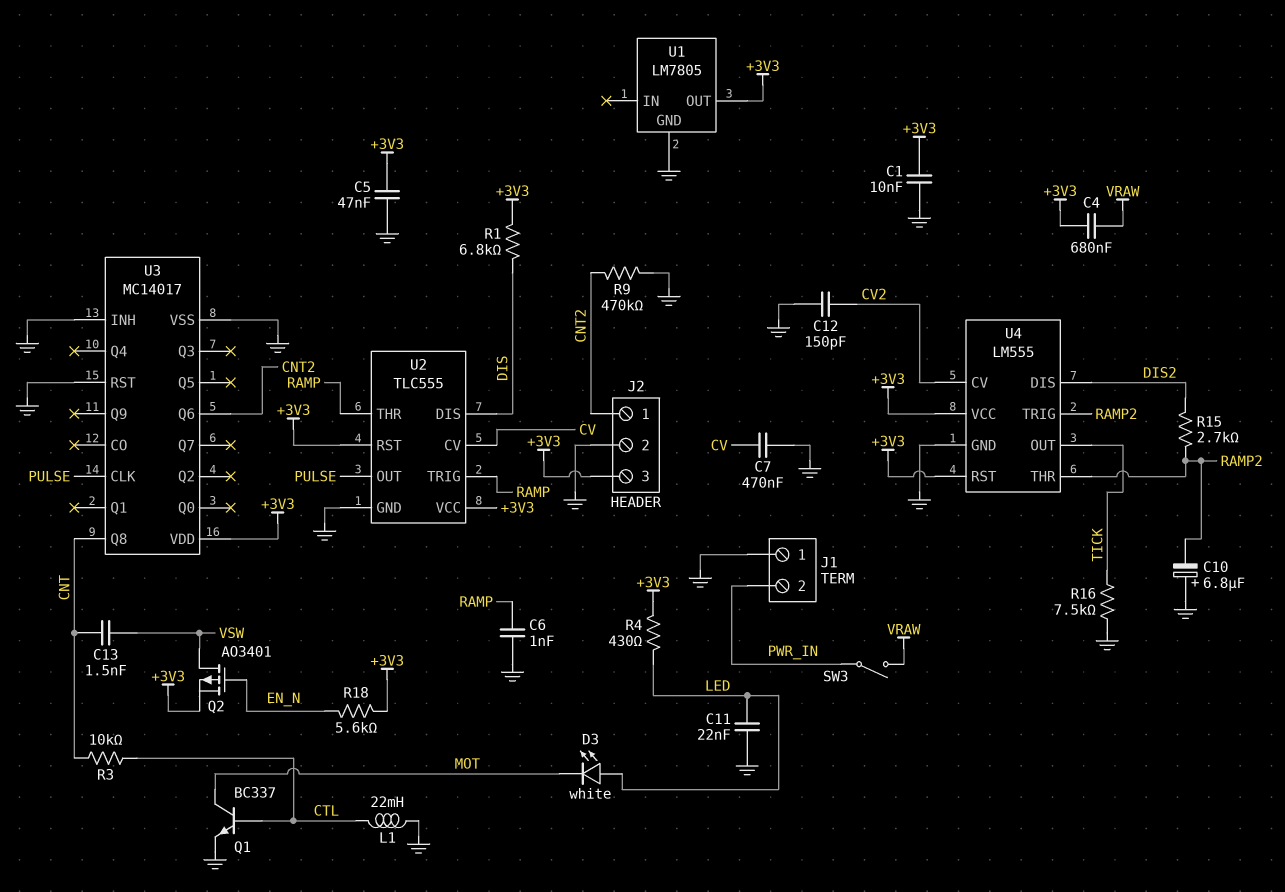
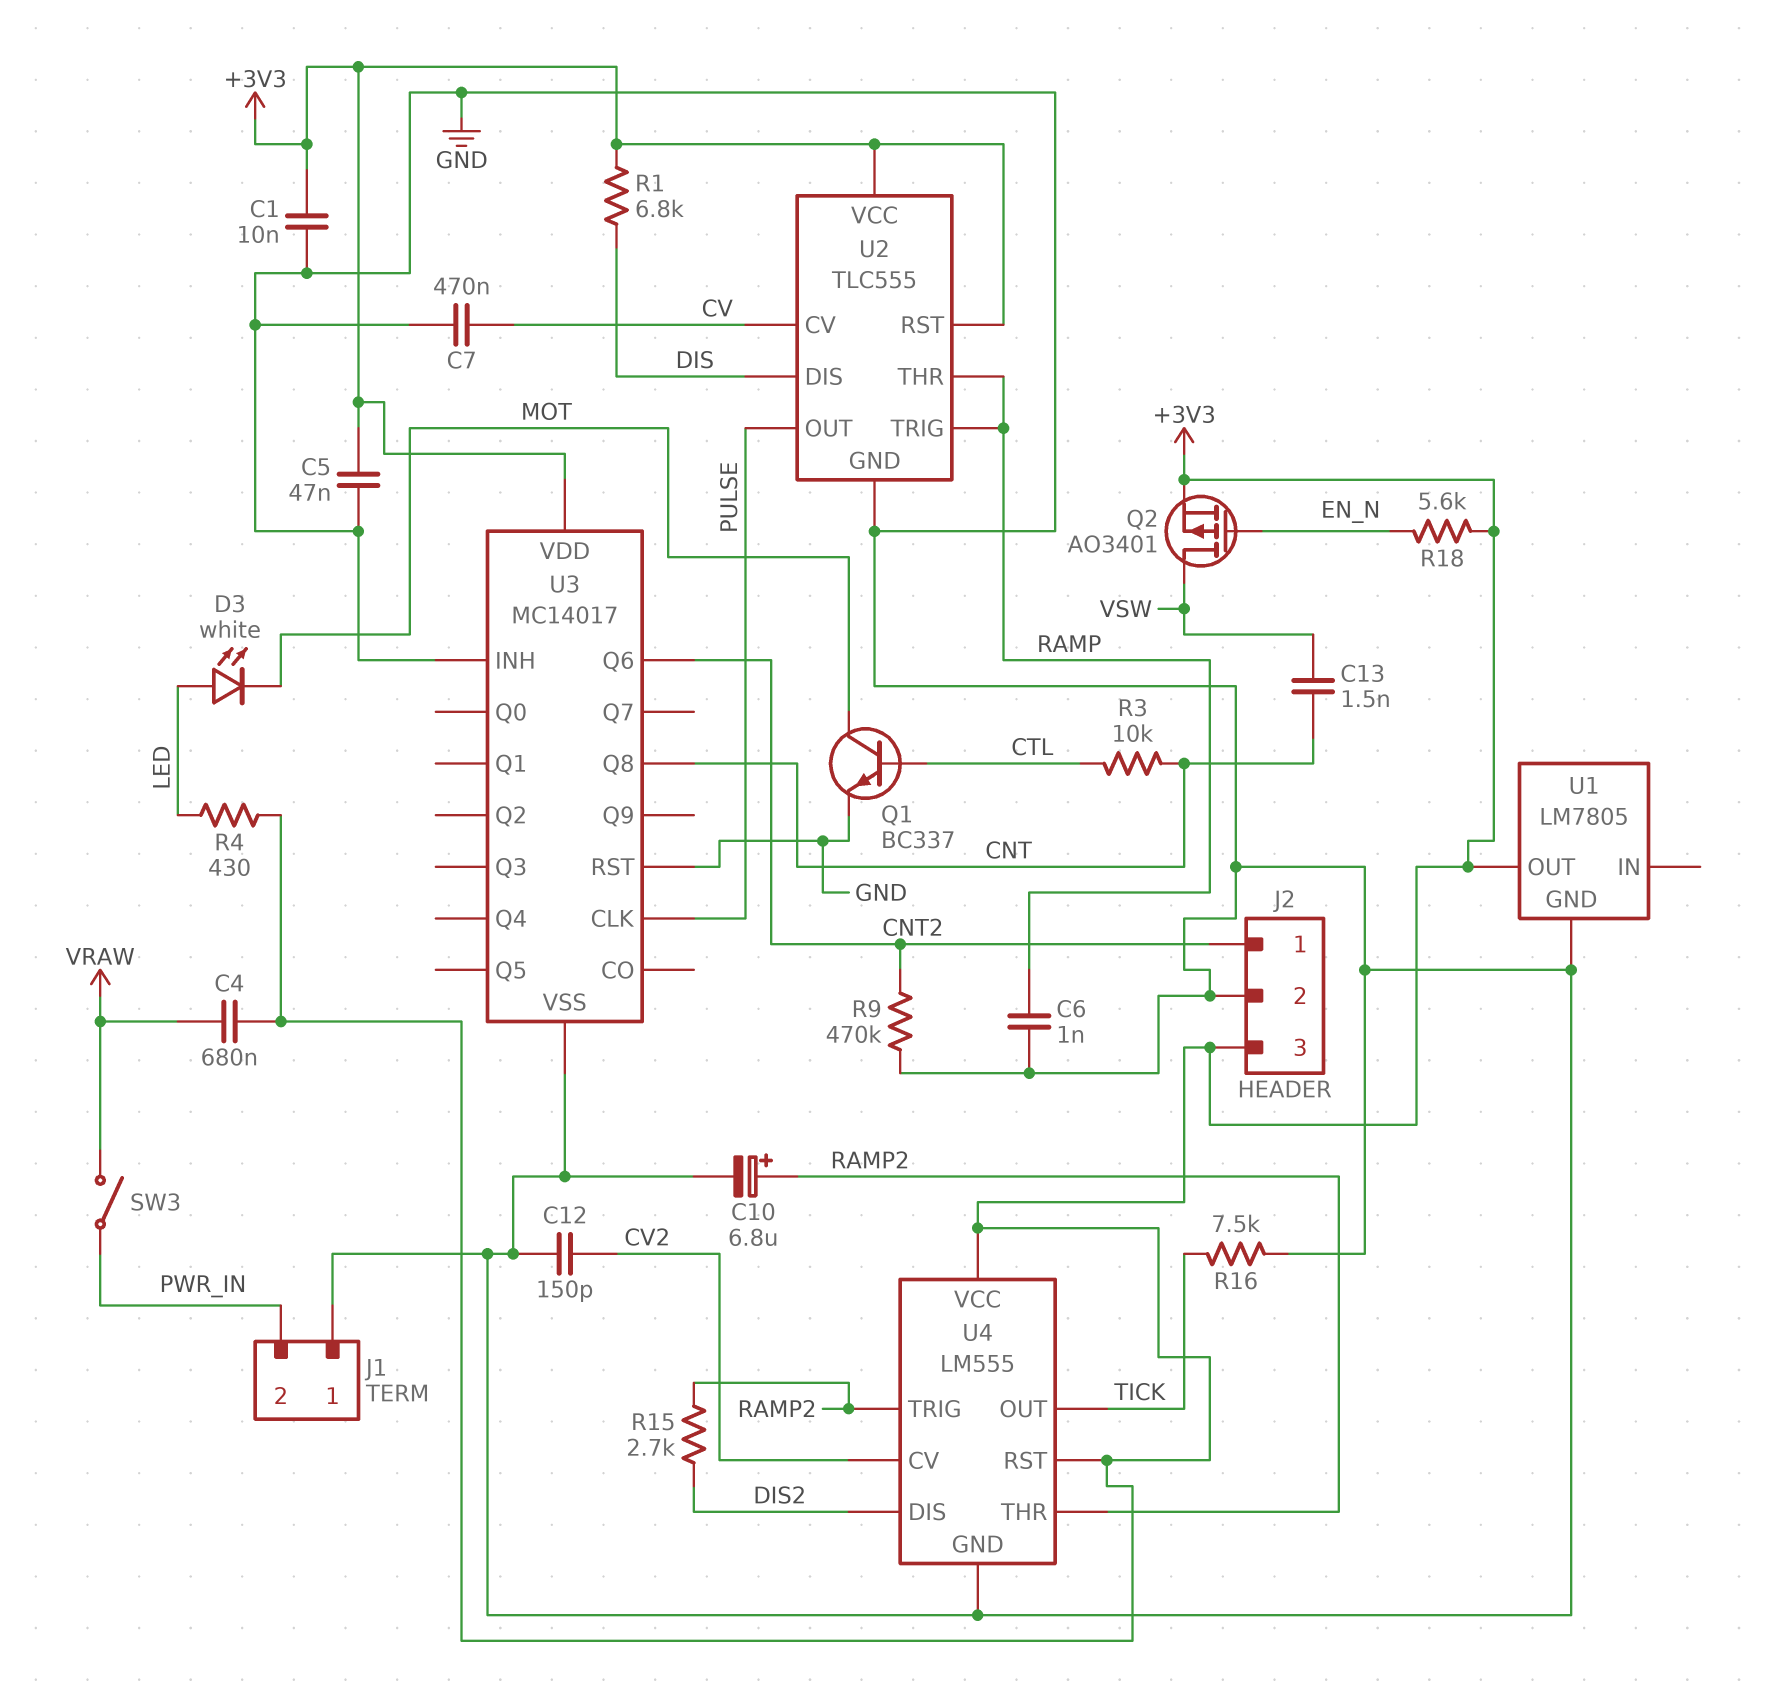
C10: 6.8uF (plus GND, minus RAMP2) -> 6.8uF (plus RAMP2, minus GND)
C11: 22nF (GND, LED) -> none
L1: 22mH (CTL, GND) -> none

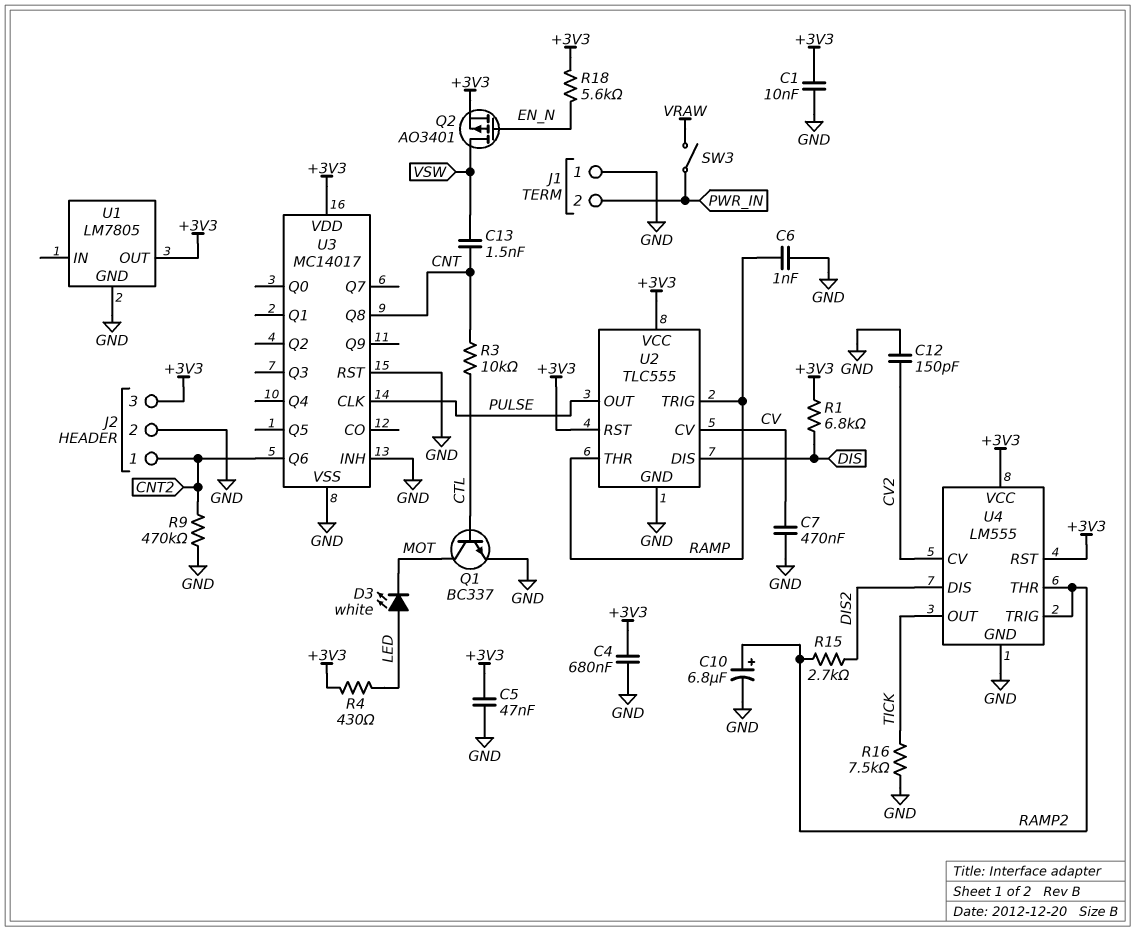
C4: 680nF (+3V3, VRAW) -> 680nF (+3V3, GND)

